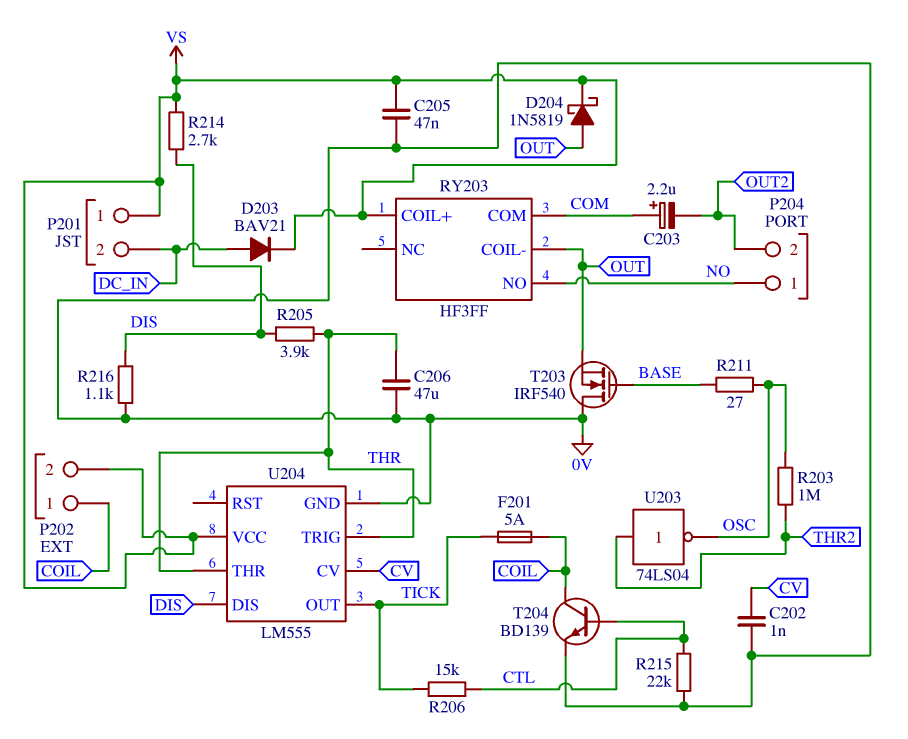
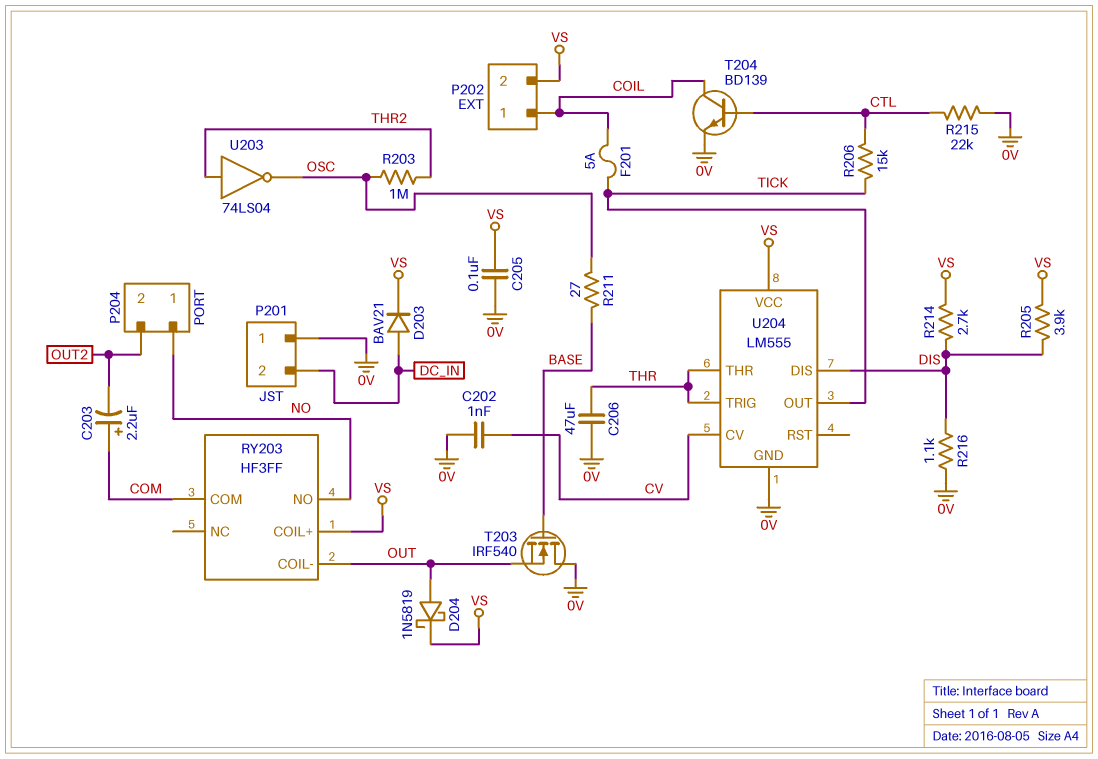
C205: 47nF (0V, VS) -> 100nF (0V, VS)
P201 pin 1: VS -> 0V
R205: 3.9k (DIS, THR) -> 3.9k (DIS, VS)

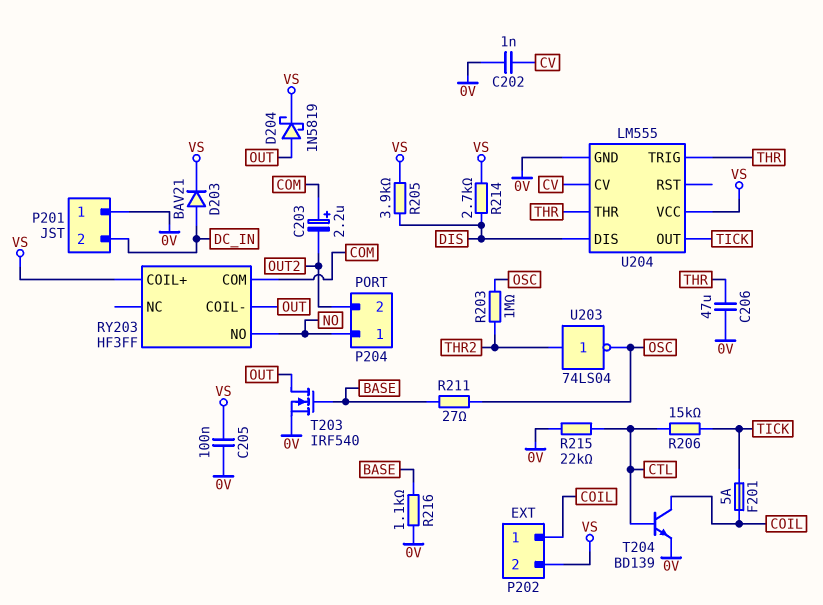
R216: 1.1k (0V, DIS) -> 1.1k (0V, BASE)
T203: NMOS IRF540 (G BASE, D 0V, S OUT) -> NMOS IRF540 (G BASE, D OUT, S 0V)

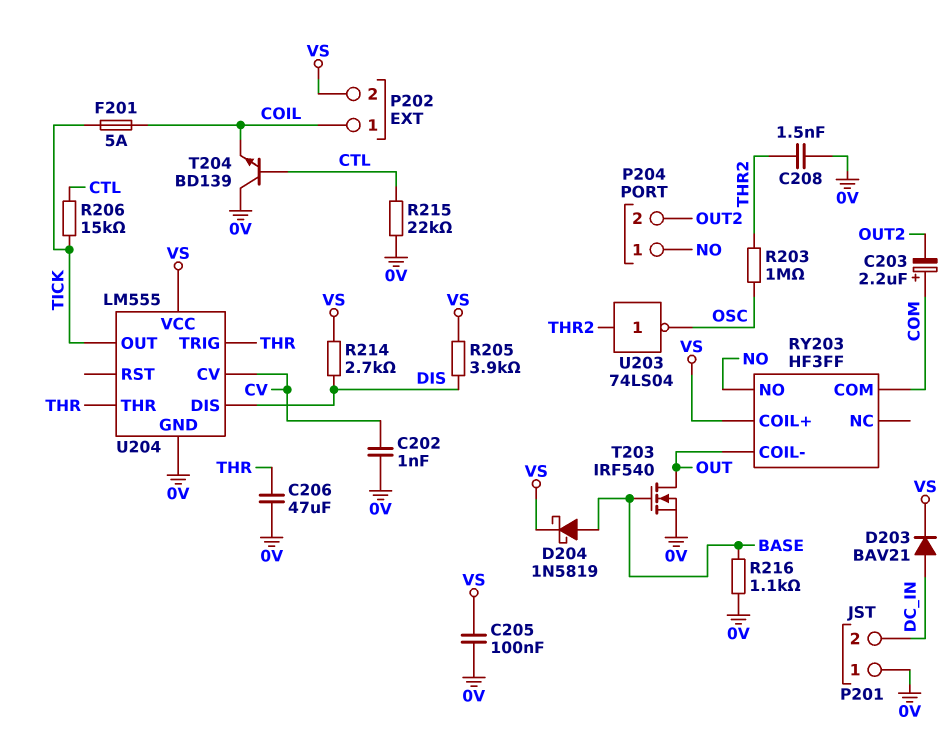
C208: none -> 1.5nF (0V, THR2)
D204: schottky 1N5819 (A OUT, K VS) -> schottky 1N5819 (A BASE, K VS)
R211: 27 (BASE, OSC) -> none
T204: NPN BD139 (B CTL, C COIL, E 0V) -> NPN BD139 (B CTL, C 0V, E COIL)

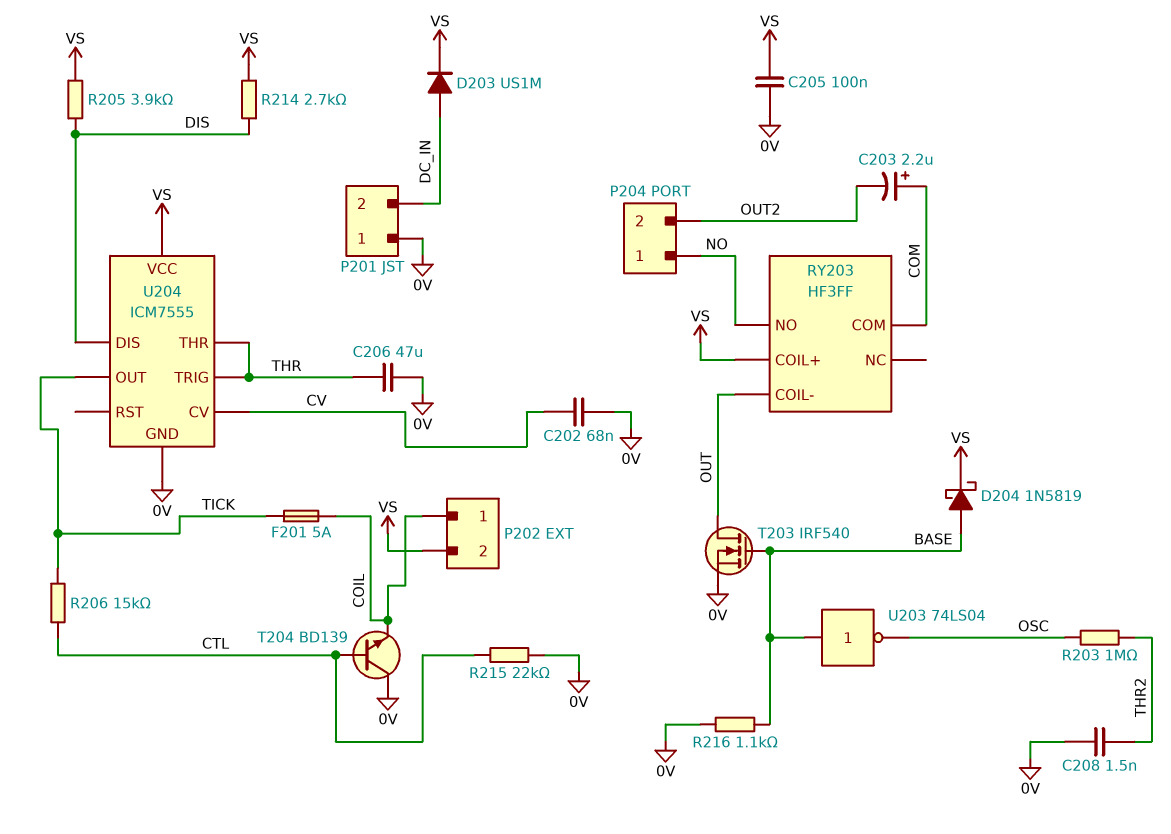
C202: 1nF (0V, CV) -> 68nF (0V, CV)
D203: diode BAV21 (A DC_IN, K VS) -> diode US1M (A DC_IN, K VS)
U203: NOT 74LS04 (in THR2, out OSC) -> NOT 74LS04 (in BASE, out OSC)
U204: LM555 -> ICM7555

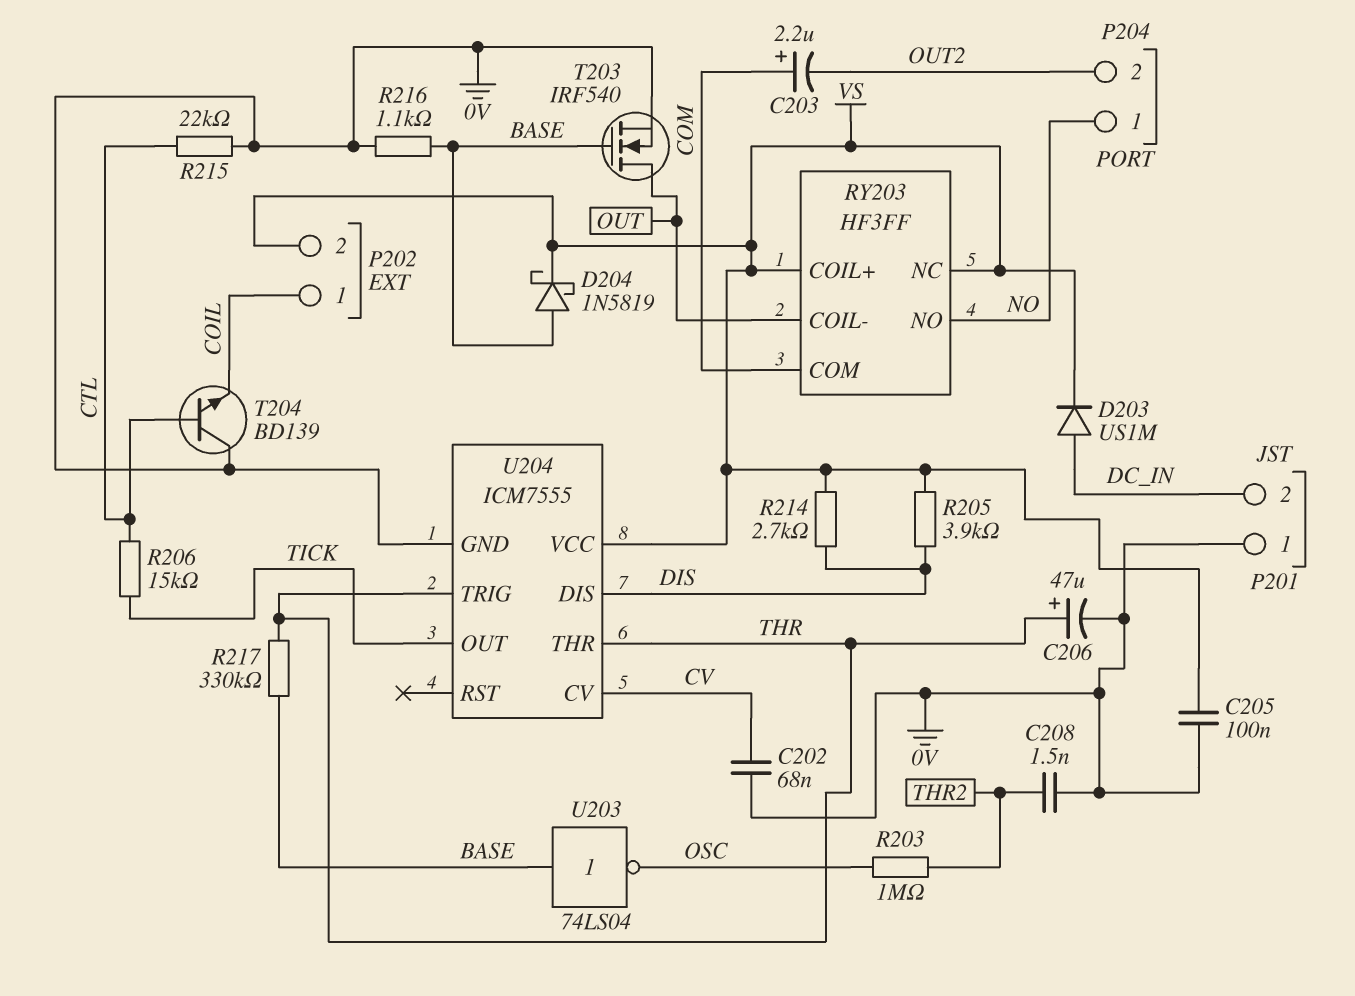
C206: 47uF (0V, THR) -> 47uF (plus THR, minus 0V)
F201: 5A (COIL, TICK) -> none
R217: none -> 330k (BASE, THR)
RY203 pin NC: none -> VS

